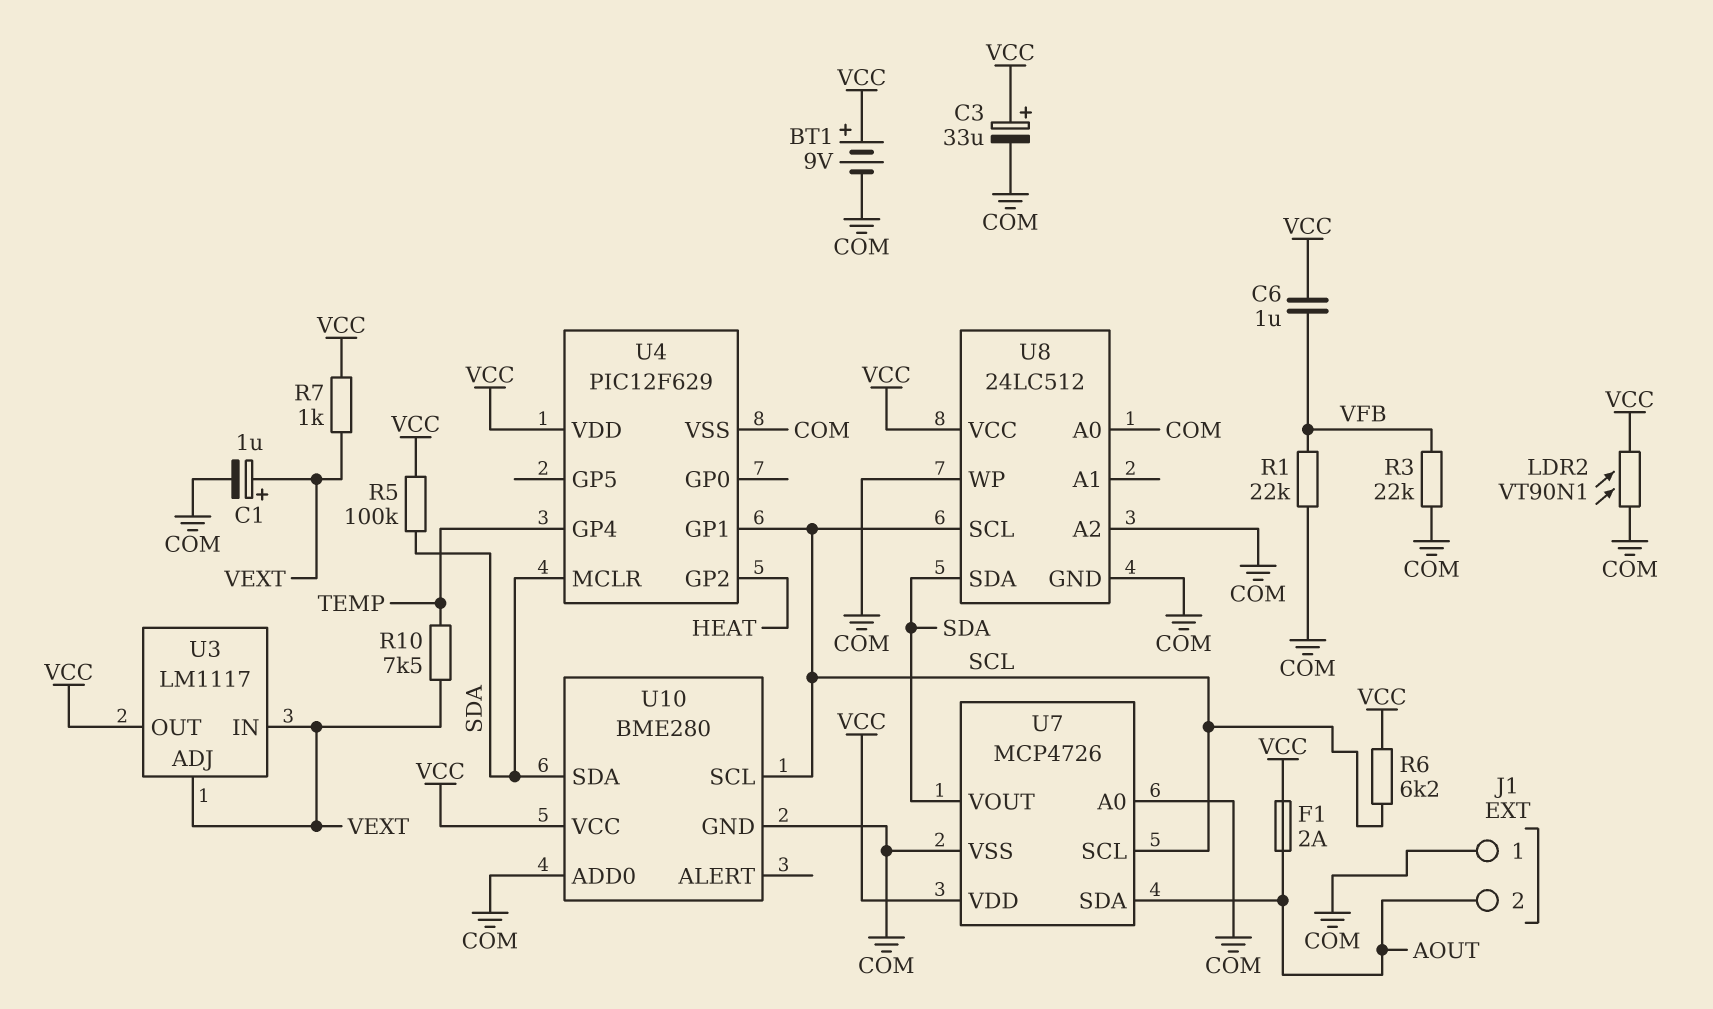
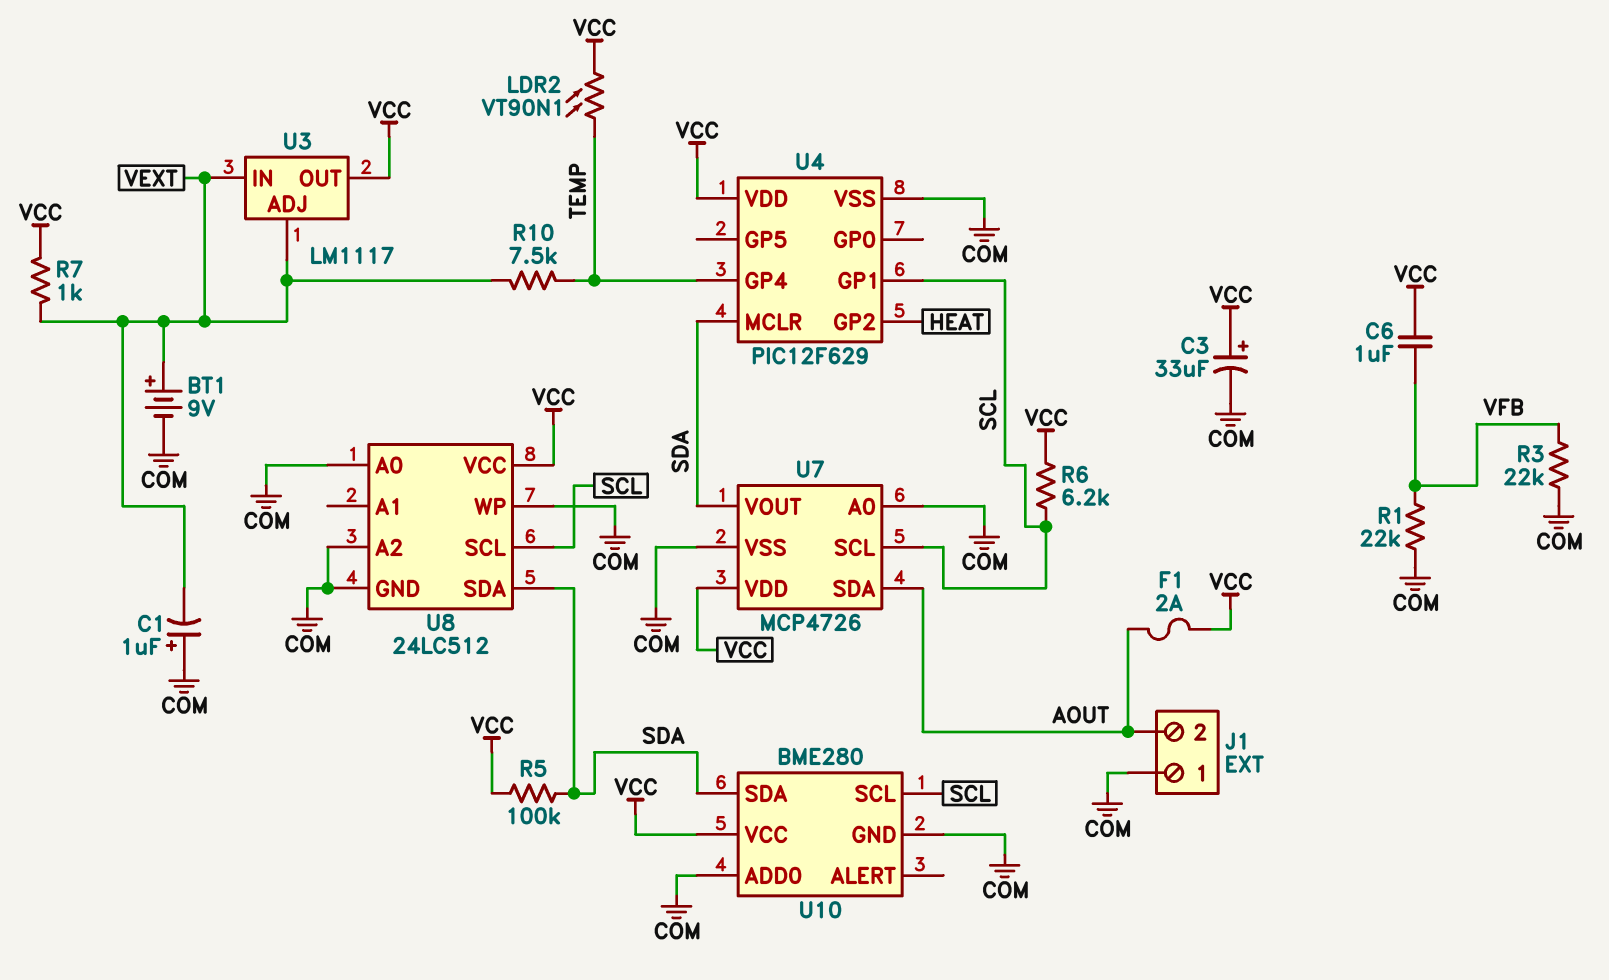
BT1: 9V (plus VCC, minus COM) -> 9V (plus VEXT, minus COM)
C1: 1uF (plus VEXT, minus COM) -> 1uF (plus COM, minus VEXT)
LDR2: VT90N1 (COM, VCC) -> VT90N1 (TEMP, VCC)

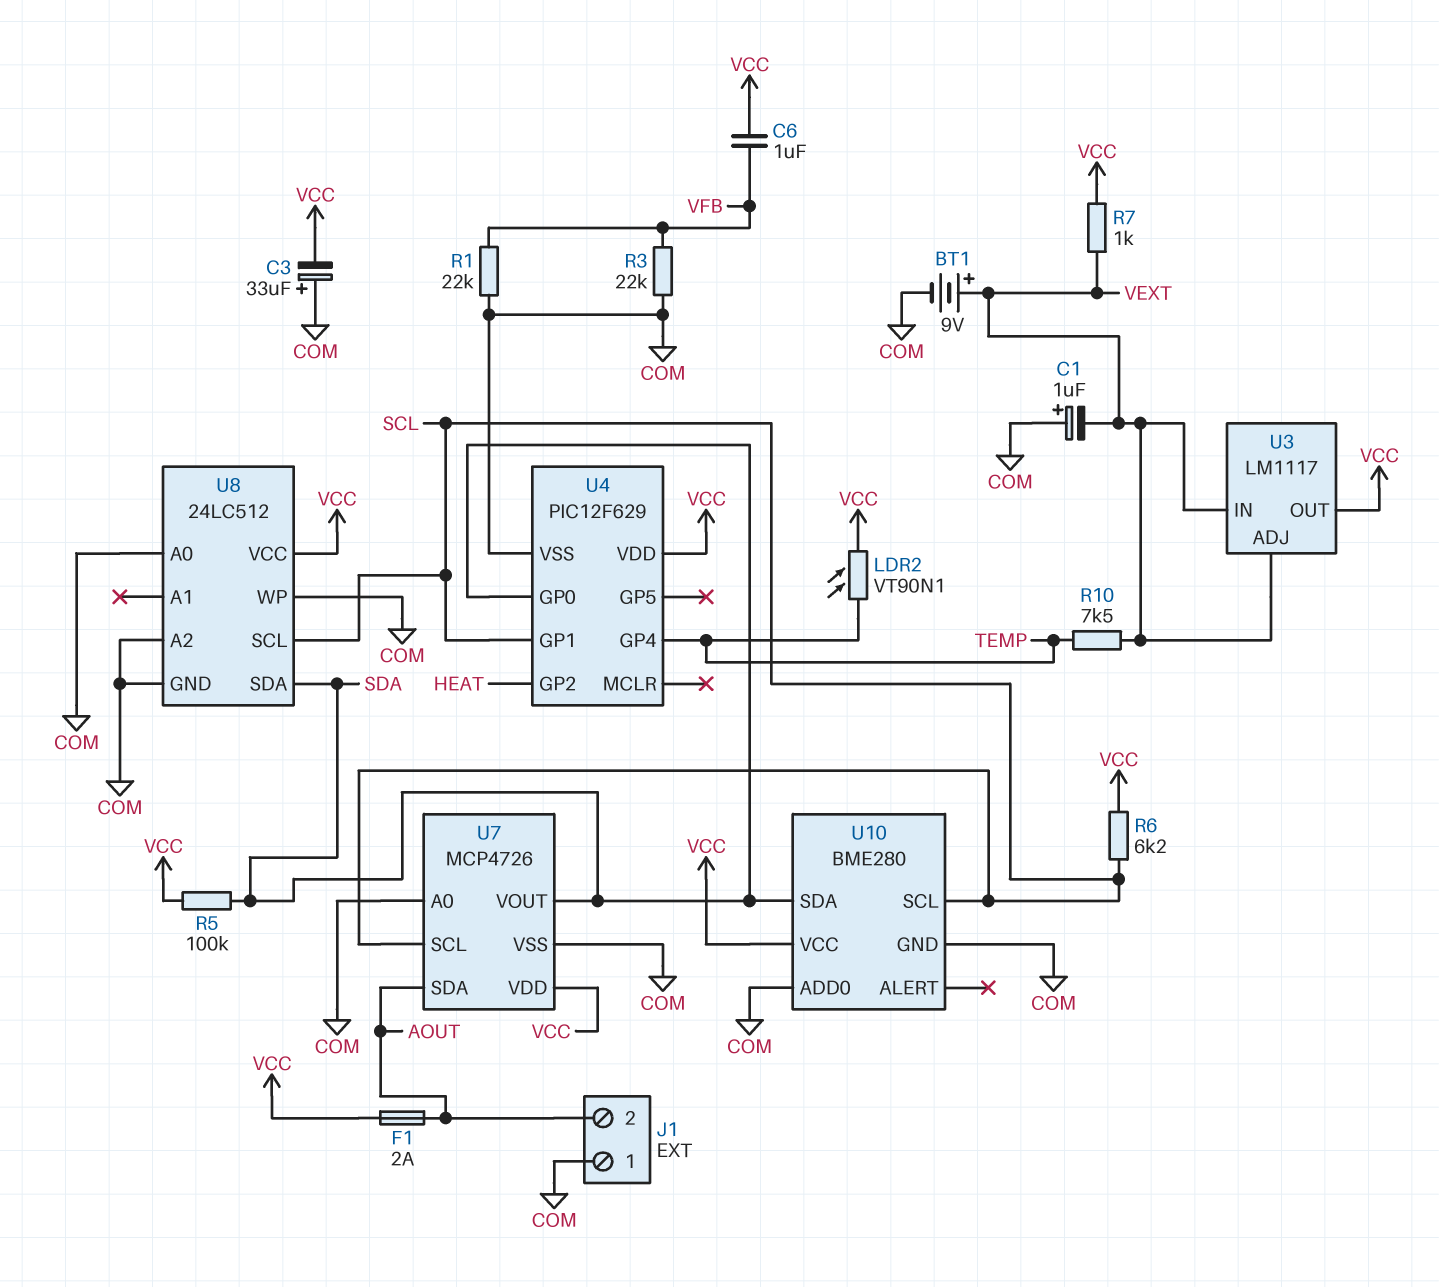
C3: 33uF (plus VCC, minus COM) -> 33uF (plus COM, minus VCC)
U4 pin GP0: none -> SDA
U4 pin MCLR: SDA -> none

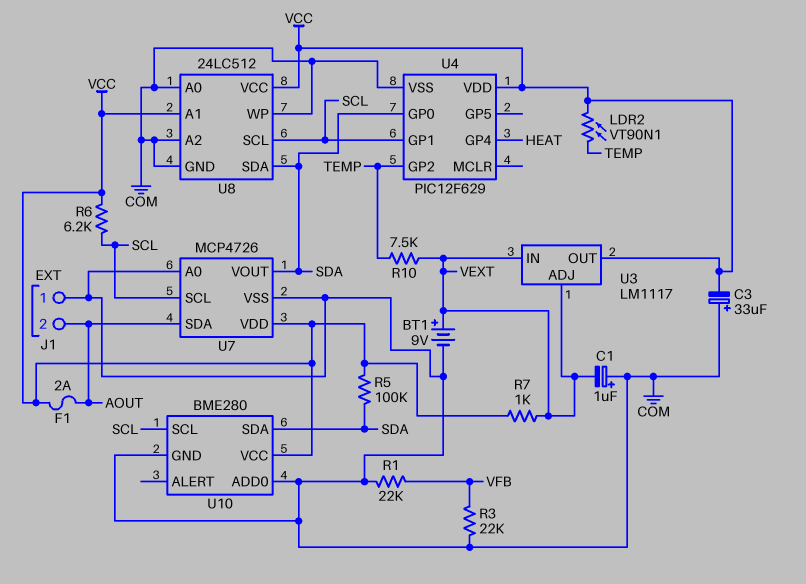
C6: 1uF (VCC, VFB) -> none
U4 pin GP2: HEAT -> TEMP
U4 pin GP4: TEMP -> HEAT
U8 pin A1: none -> VCC

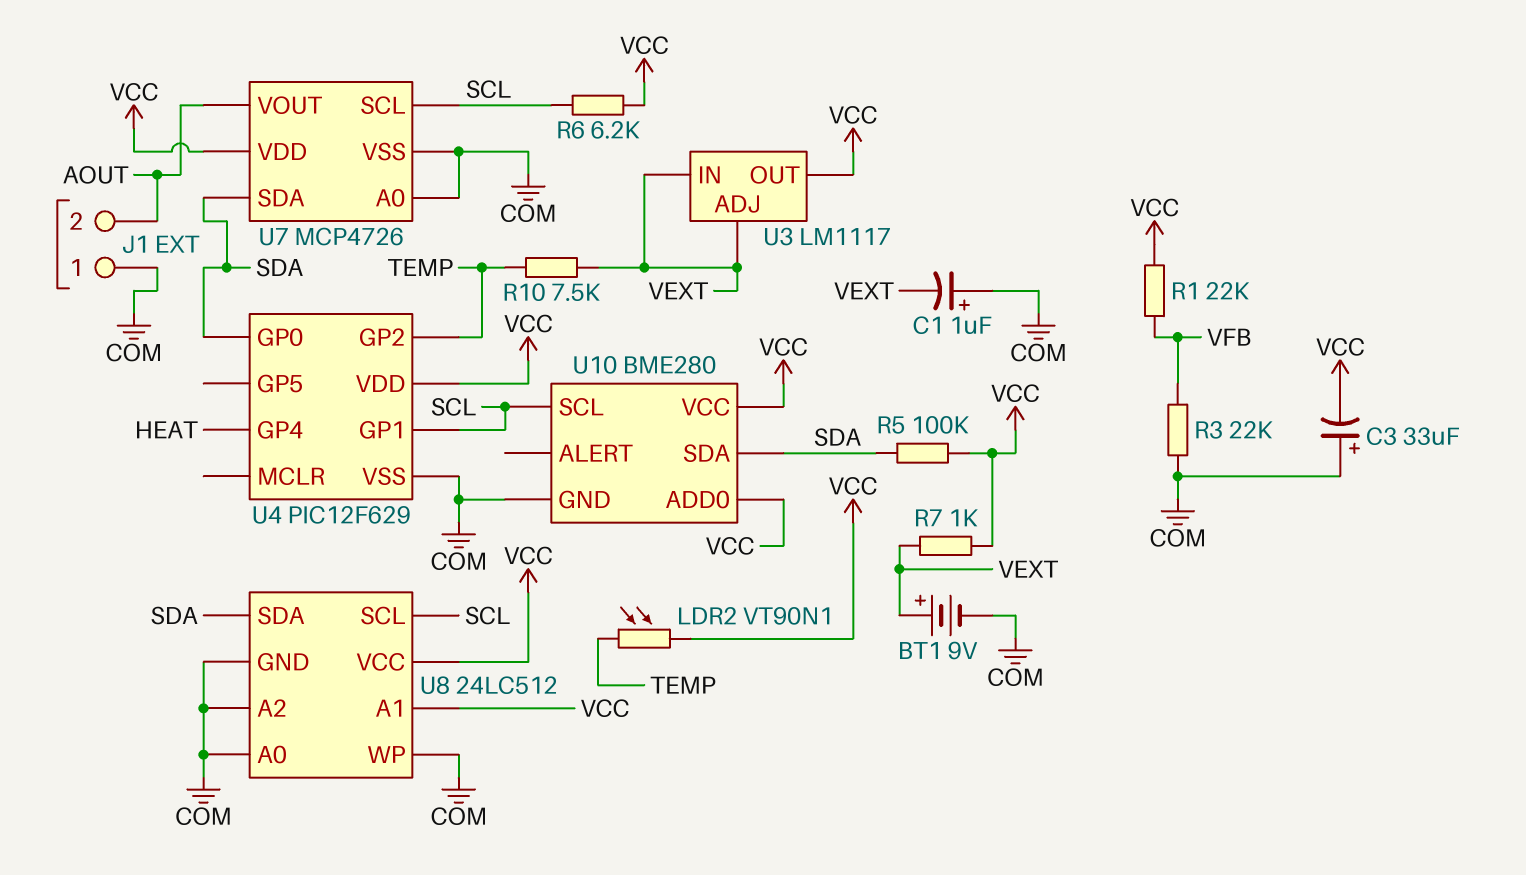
F1: 2A (AOUT, VCC) -> none
R1: 22k (COM, VFB) -> 22k (VCC, VFB)
U7 pin SDA: AOUT -> SDA
U7 pin VOUT: SDA -> AOUT
U10 pin ADD0: COM -> VCC

